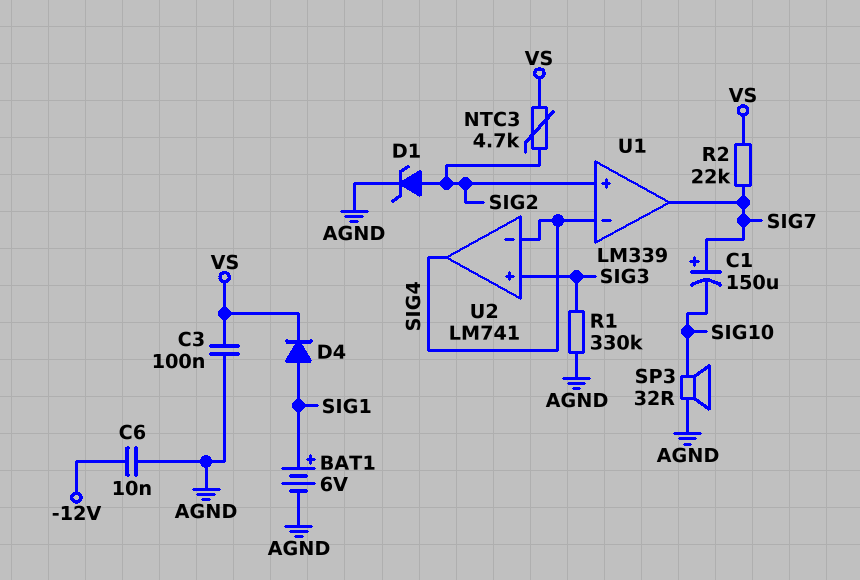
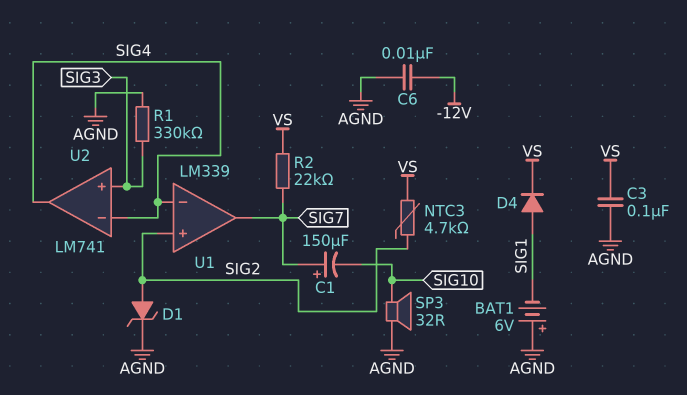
BAT1: 6V (plus SIG1, minus AGND) -> 6V (plus AGND, minus SIG1)

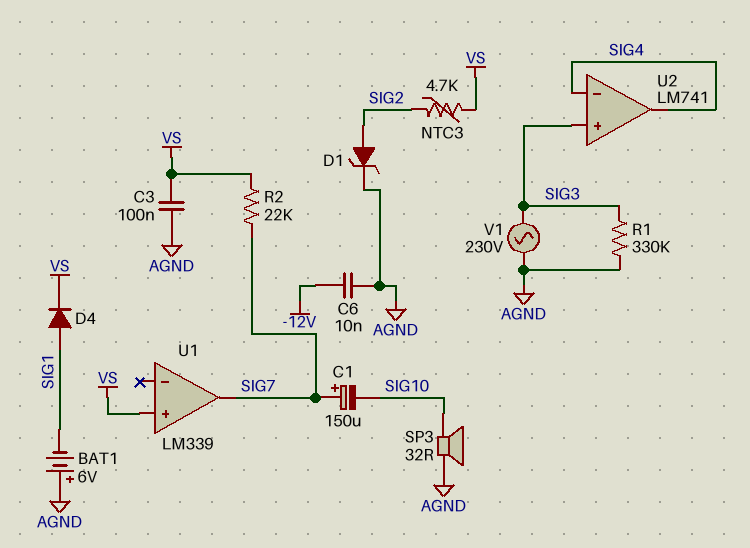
U1 pin in+: SIG2 -> VS
U1 pin in-: SIG4 -> none
V1: none -> AC 230V (AGND, SIG3)

